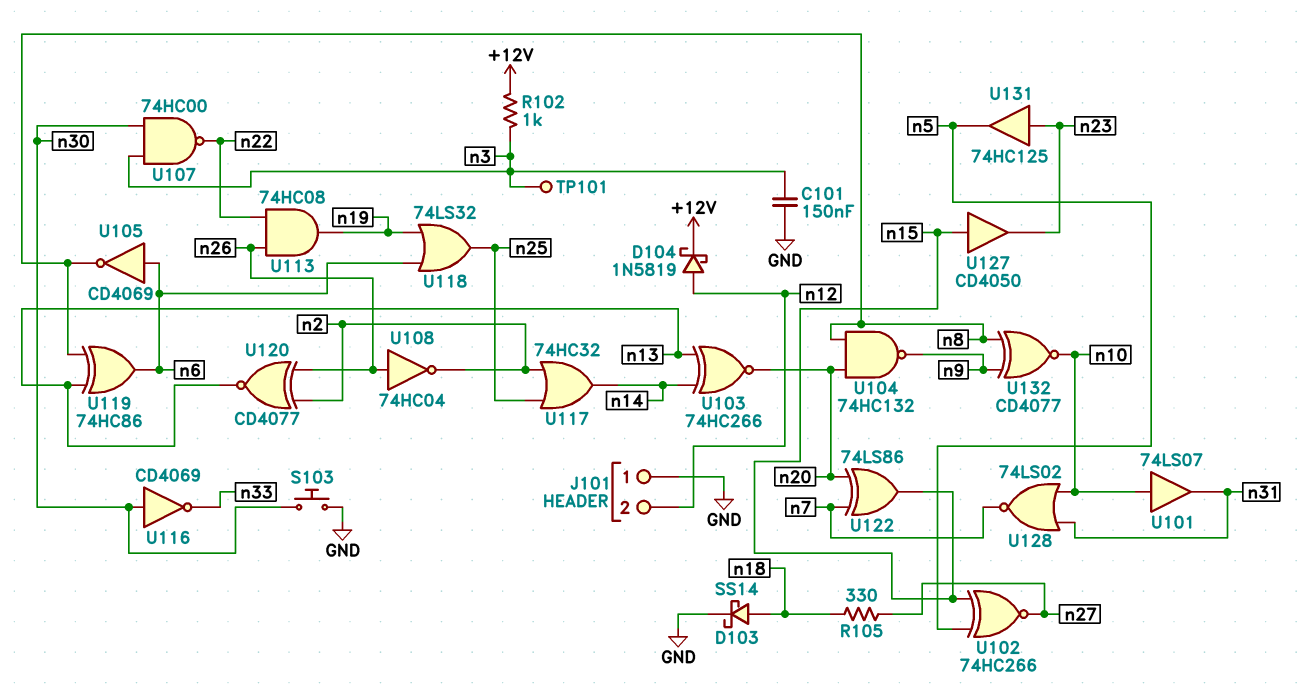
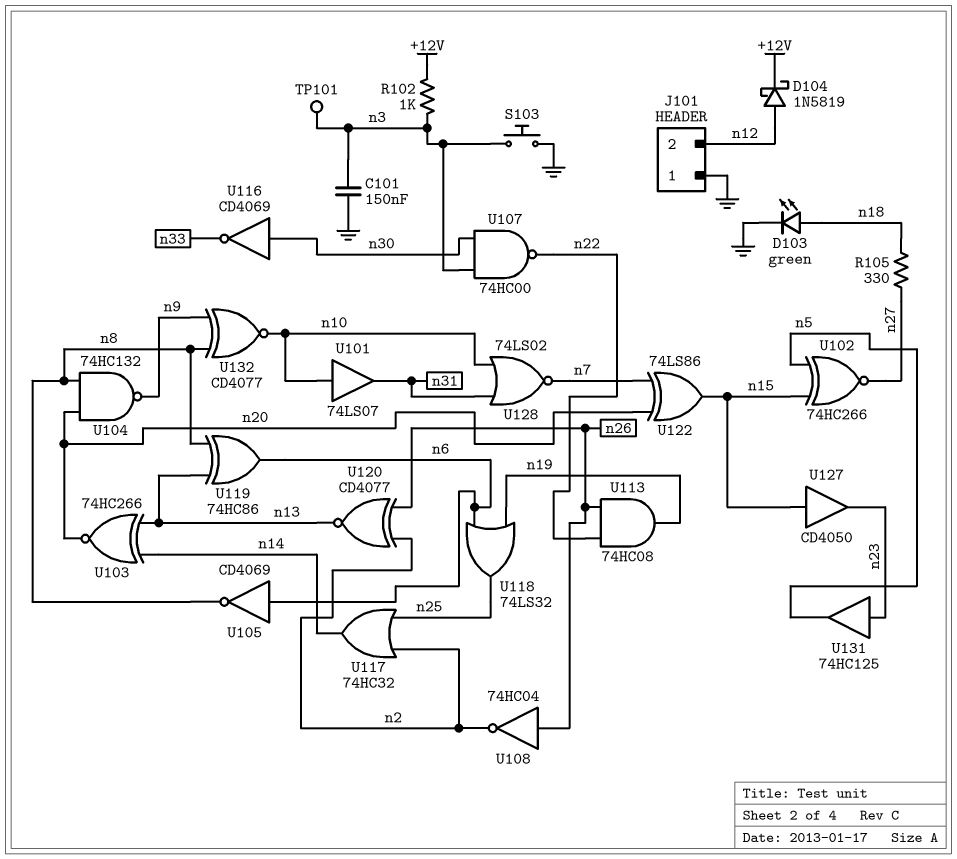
D103: schottky SS14 (A n18, K GND) -> LED green (A n18, K GND)
S103: button (GND, n30) -> button (GND, n3)

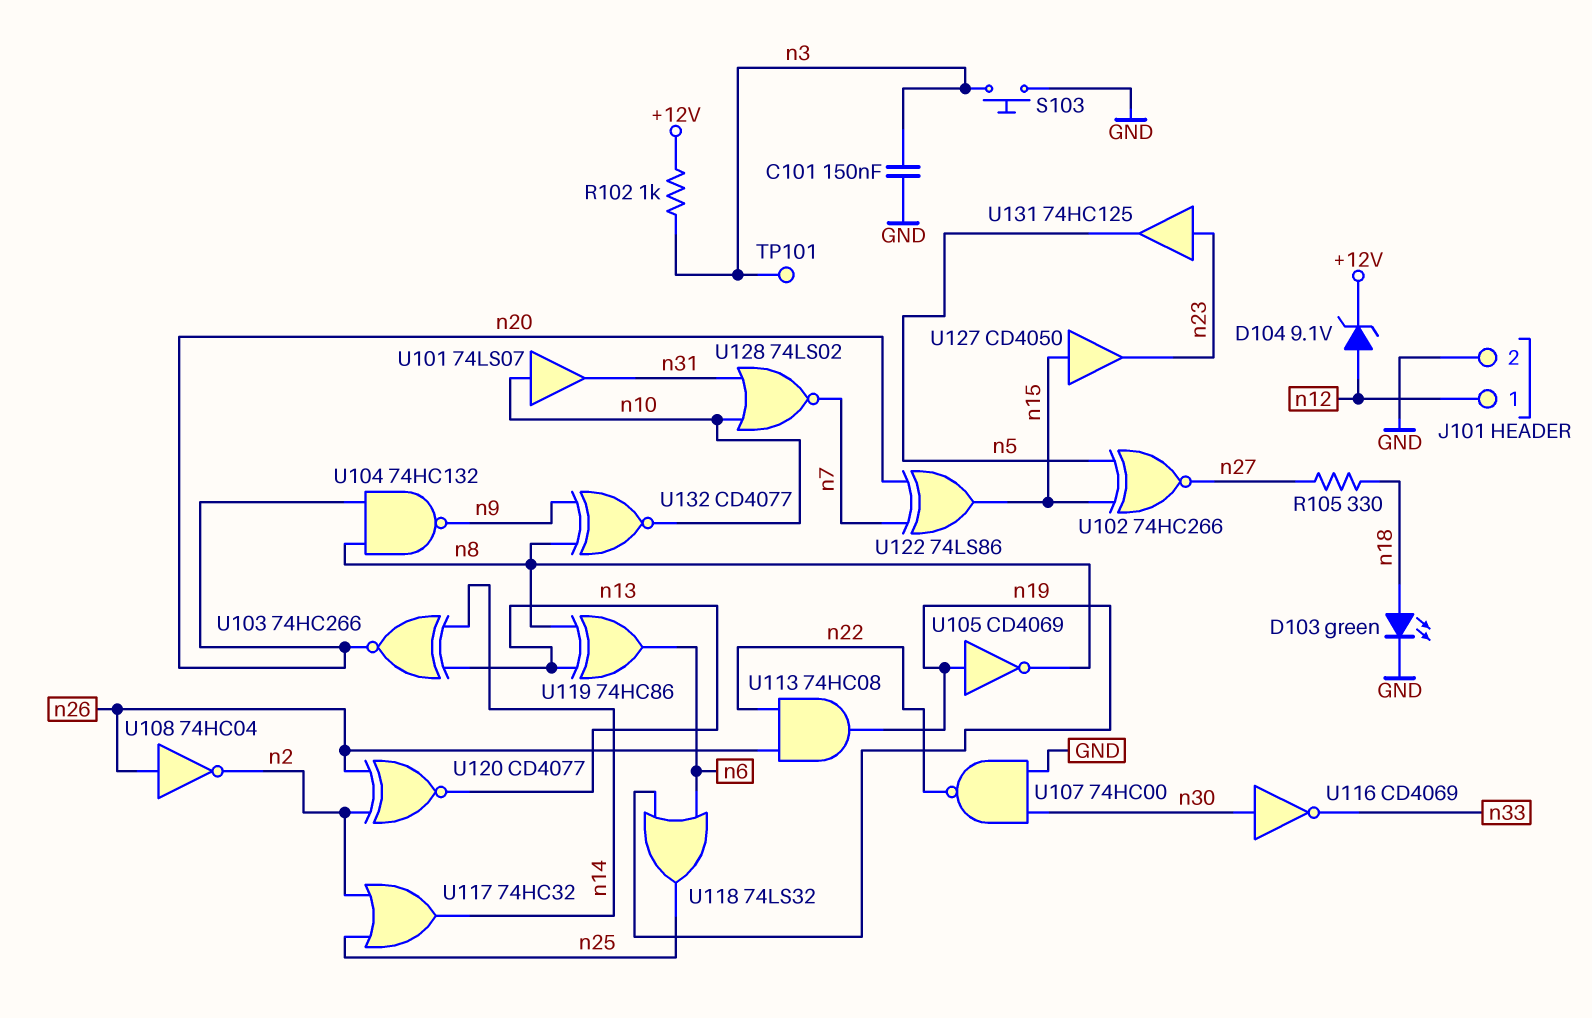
D104: schottky 1N5819 (A n12, K +12V) -> zener 9.1V (A n12, K +12V)
J101 pin 1: GND -> n12
J101 pin 2: n12 -> GND
U105: NOT CD4069 (in n6, out n8) -> NOT CD4069 (in n19, out n8)
U107: NAND 74HC00 (in n3, in n30, out n22) -> NAND 74HC00 (in GND, in n30, out n22)

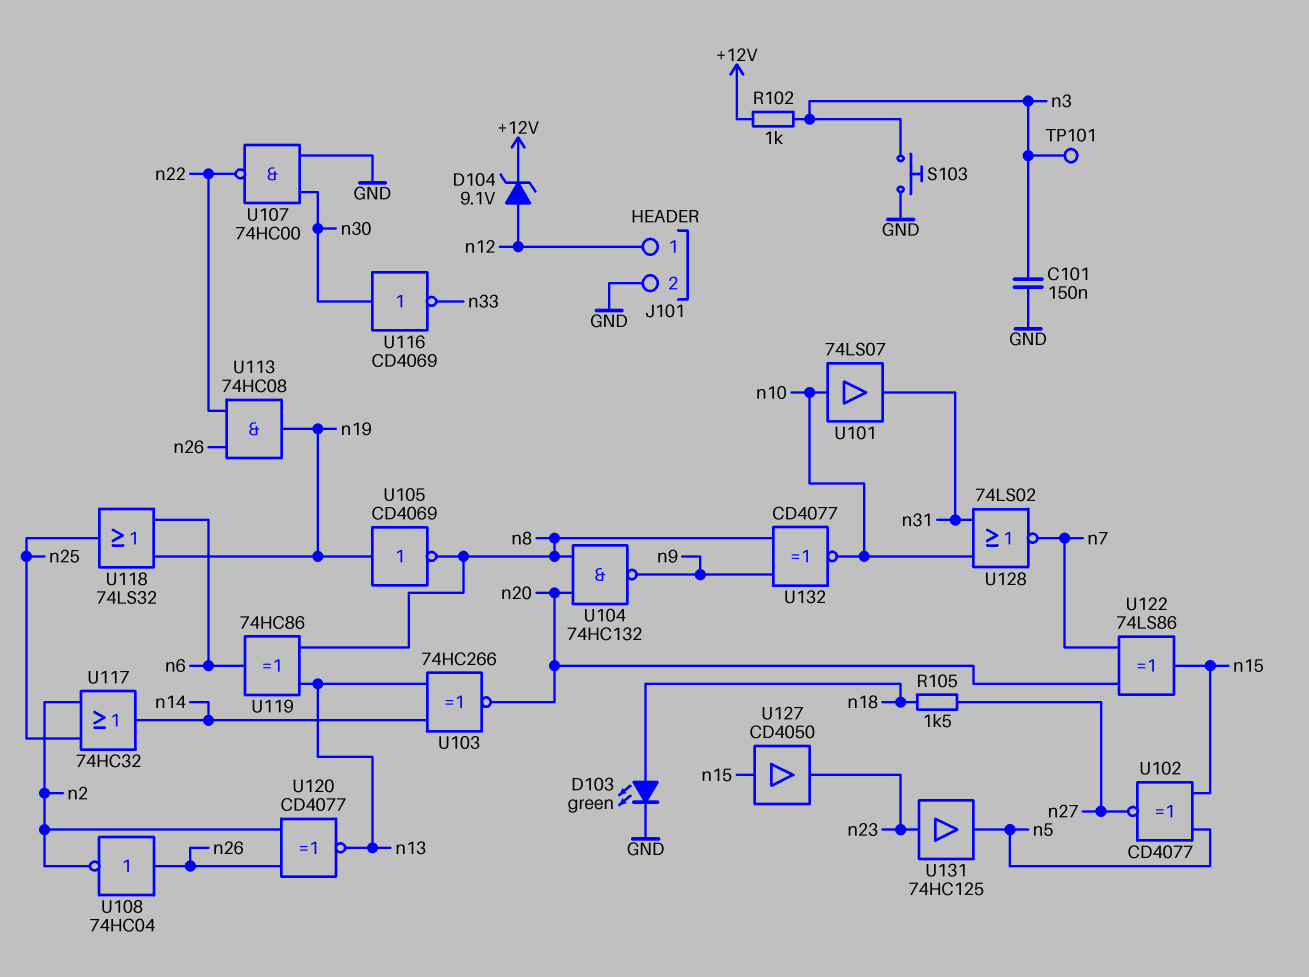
R105: 330 (n18, n27) -> 1.5k (n18, n27)
U102: XNOR 74HC266 (in n5, in n15, out n27) -> XNOR CD4077 (in n5, in n15, out n27)

